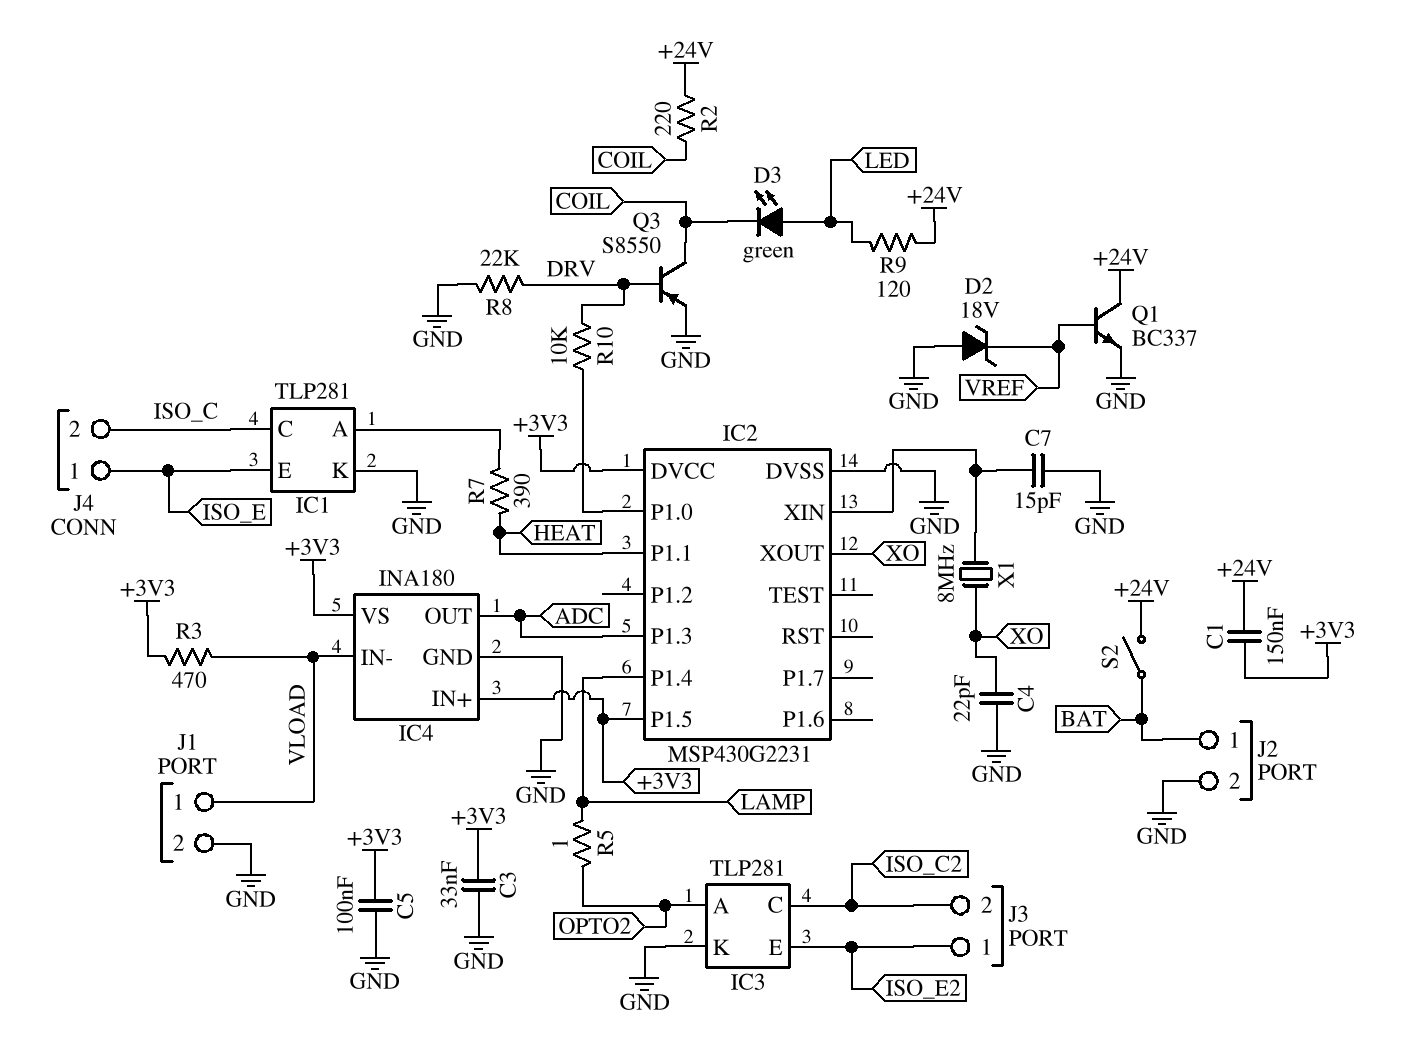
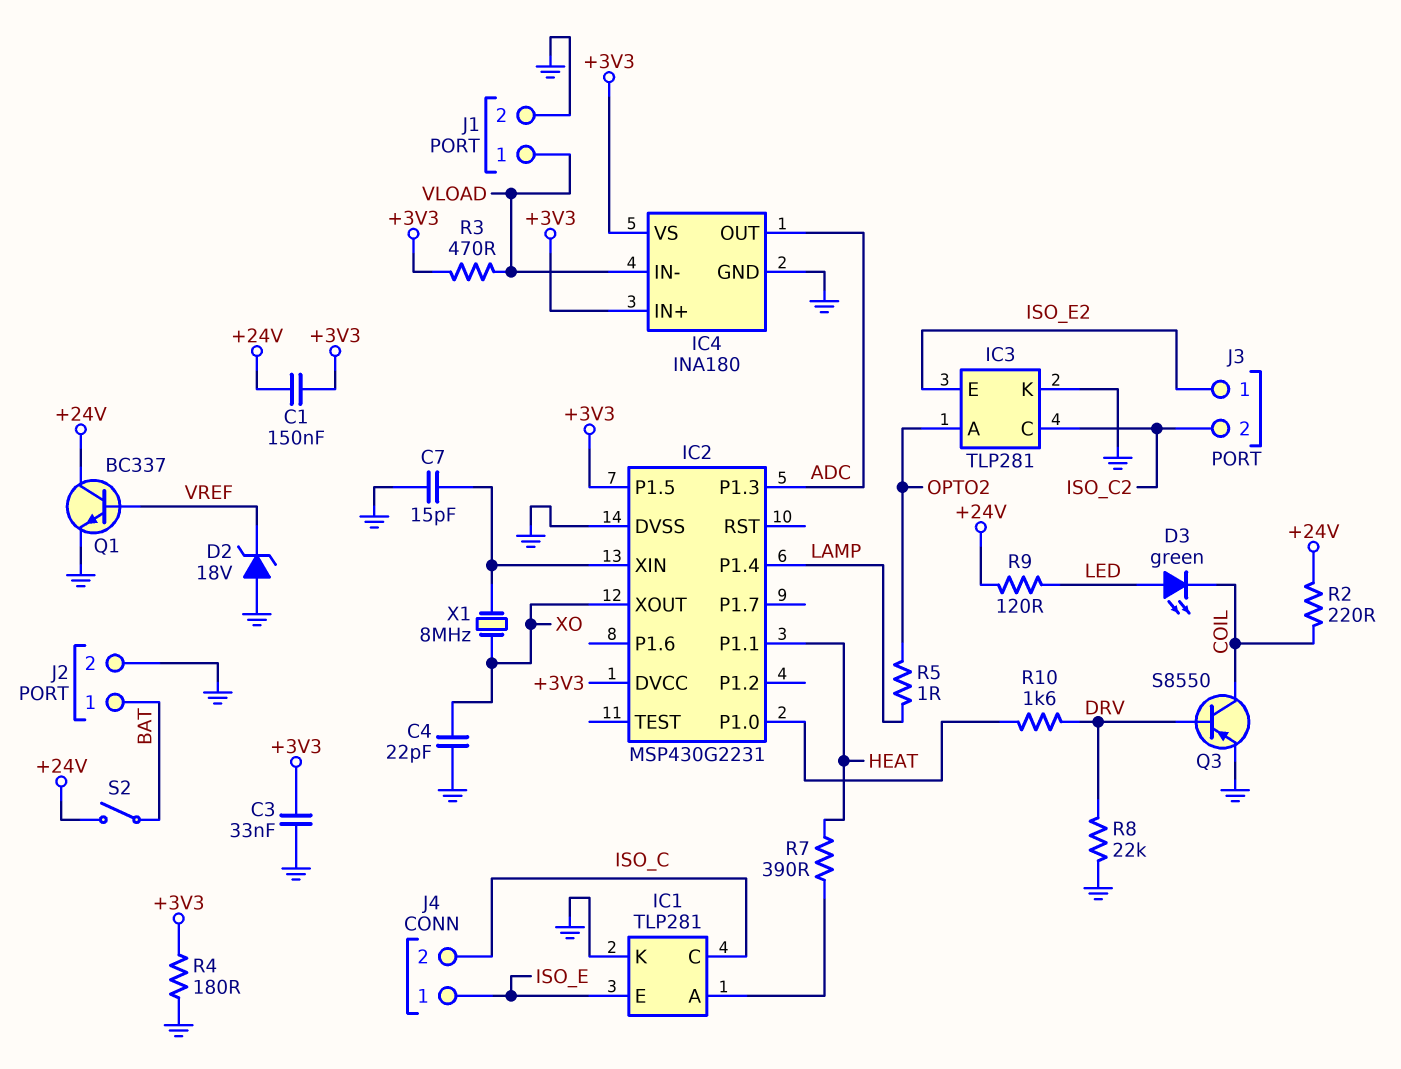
C5: 100nF (+3V3, GND) -> none
R4: none -> 180 (+3V3, GND)
R10: 10k (DRV, IC2/P1.0) -> 1.6k (DRV, IC2/P1.0)

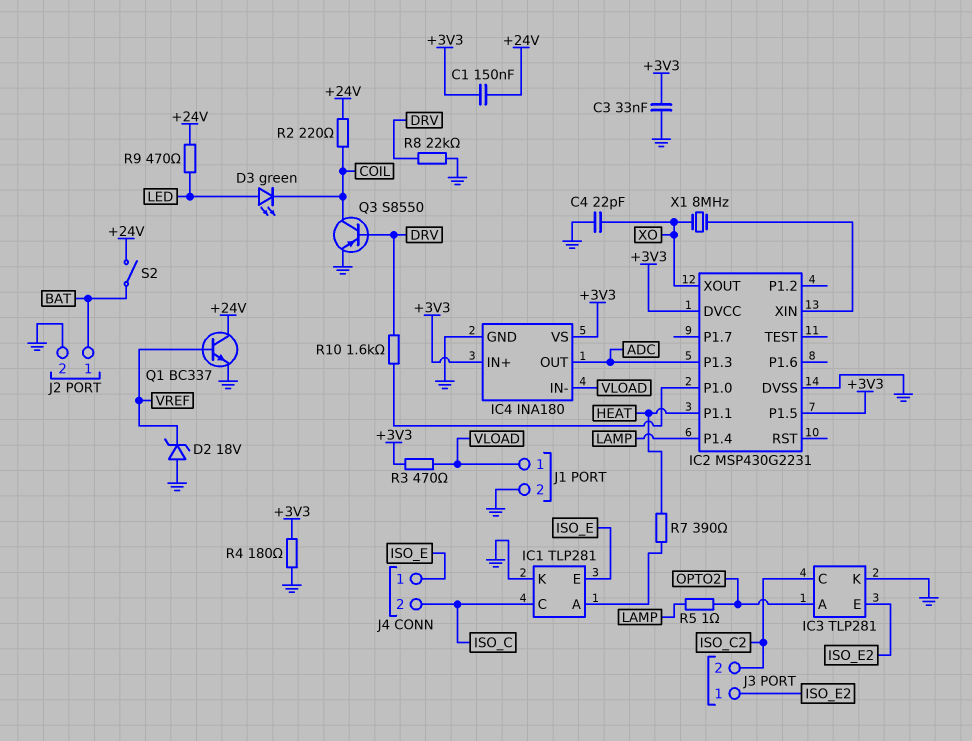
C7: 15pF (GND, IC2/XIN) -> none
R9: 120 (+24V, LED) -> 470 (+24V, LED)

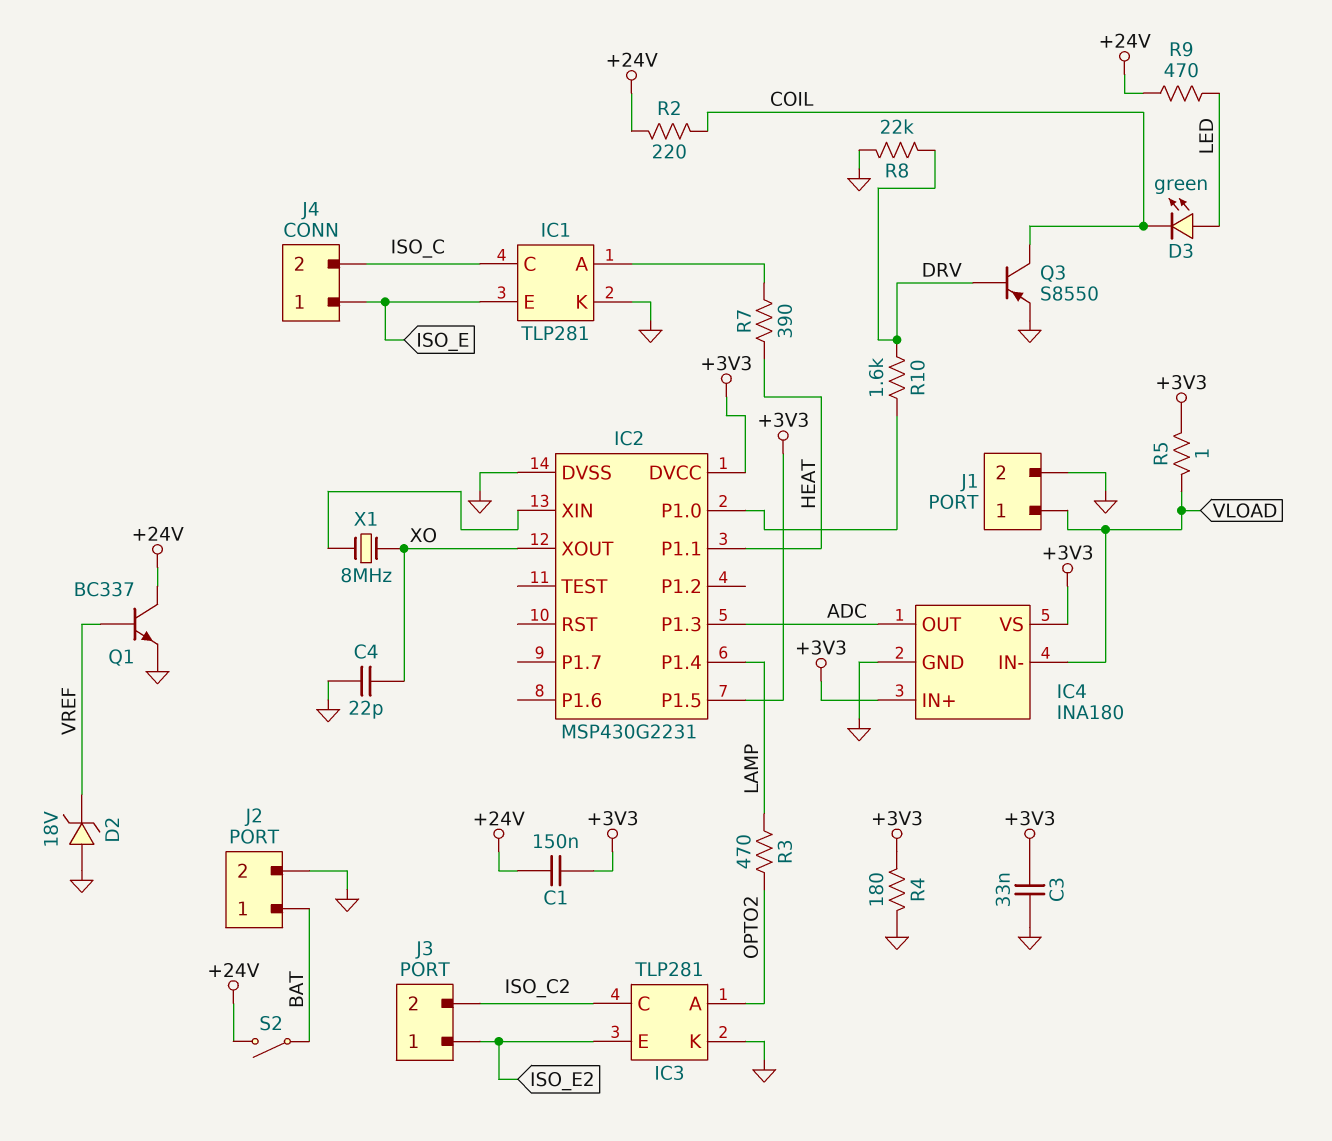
R3: 470 (+3V3, VLOAD) -> 470 (LAMP, OPTO2)
R5: 1 (LAMP, OPTO2) -> 1 (+3V3, VLOAD)

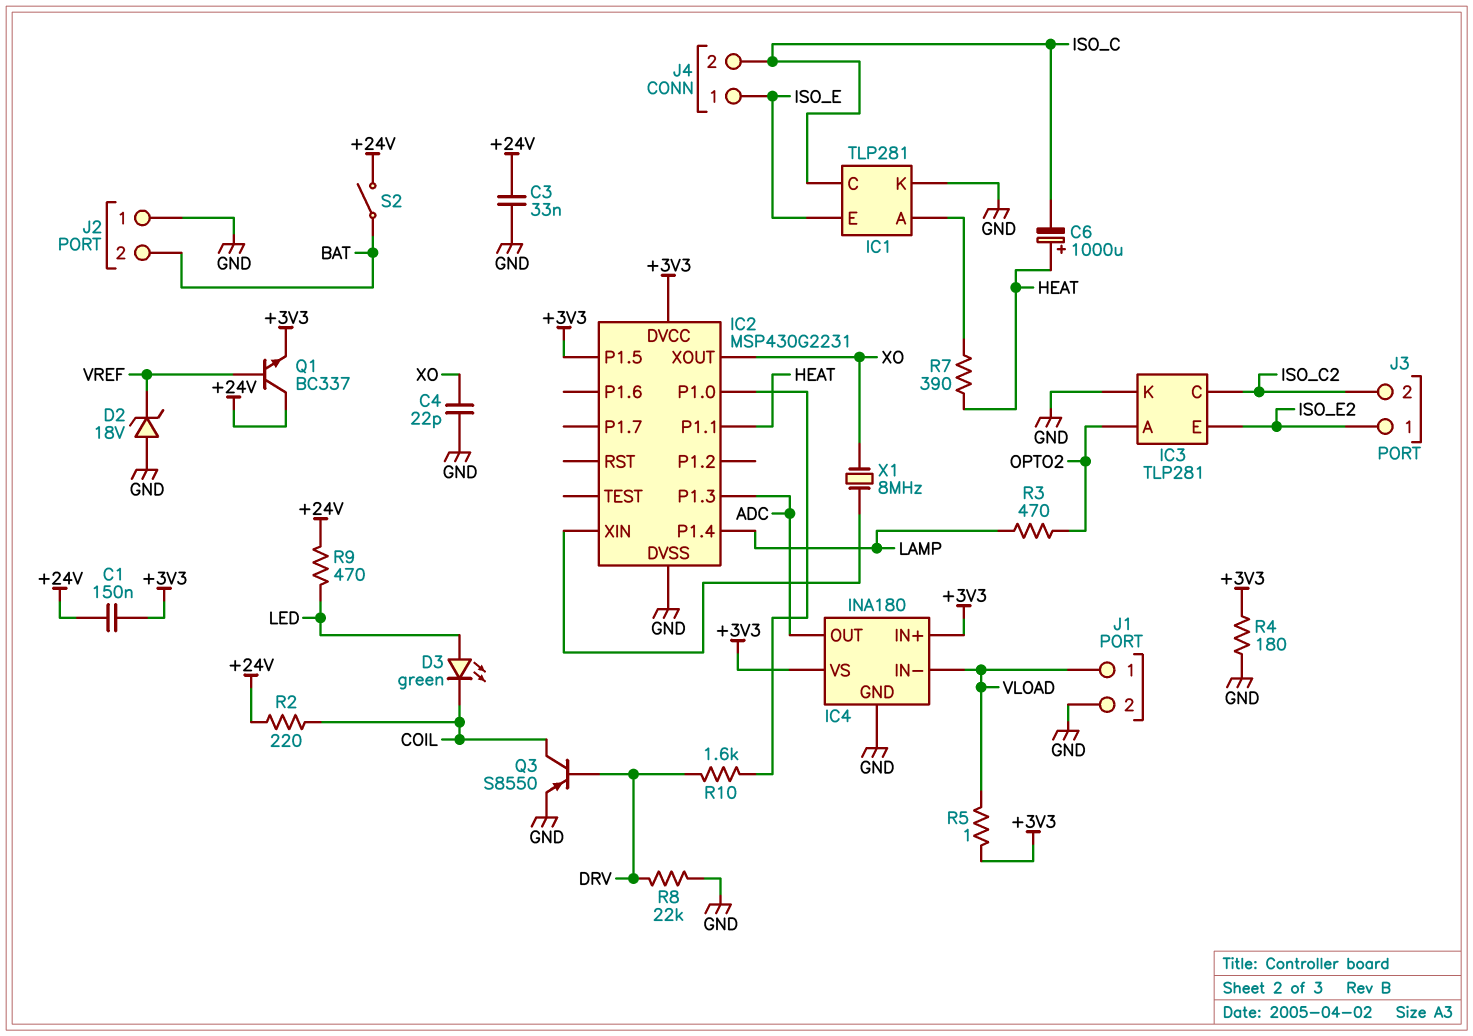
C3: 33nF (+3V3, GND) -> 33nF (+24V, GND)
C6: none -> 1000uF (plus HEAT, minus ISO_C)
J2 pin 1: BAT -> GND
J2 pin 2: GND -> BAT
Q1: NPN BC337 (B VREF, C +24V, E GND) -> NPN BC337 (B VREF, C +24V, E +3V3)

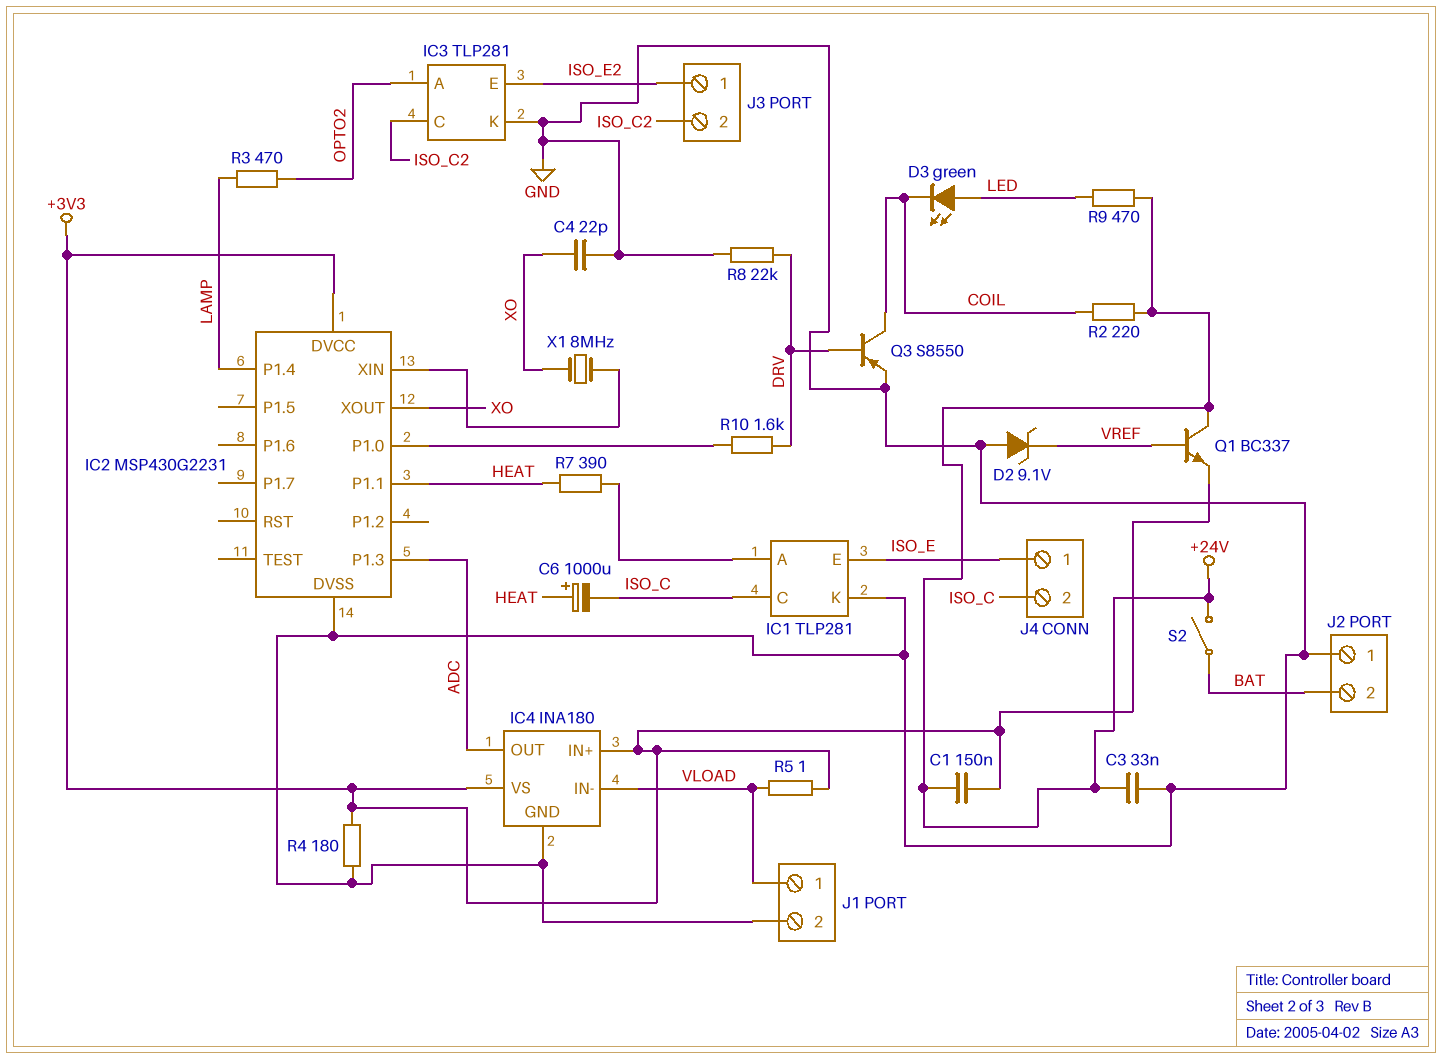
D2: zener 18V (A GND, K VREF) -> zener 9.1V (A GND, K VREF)
IC2 pin P1.5: +3V3 -> none

